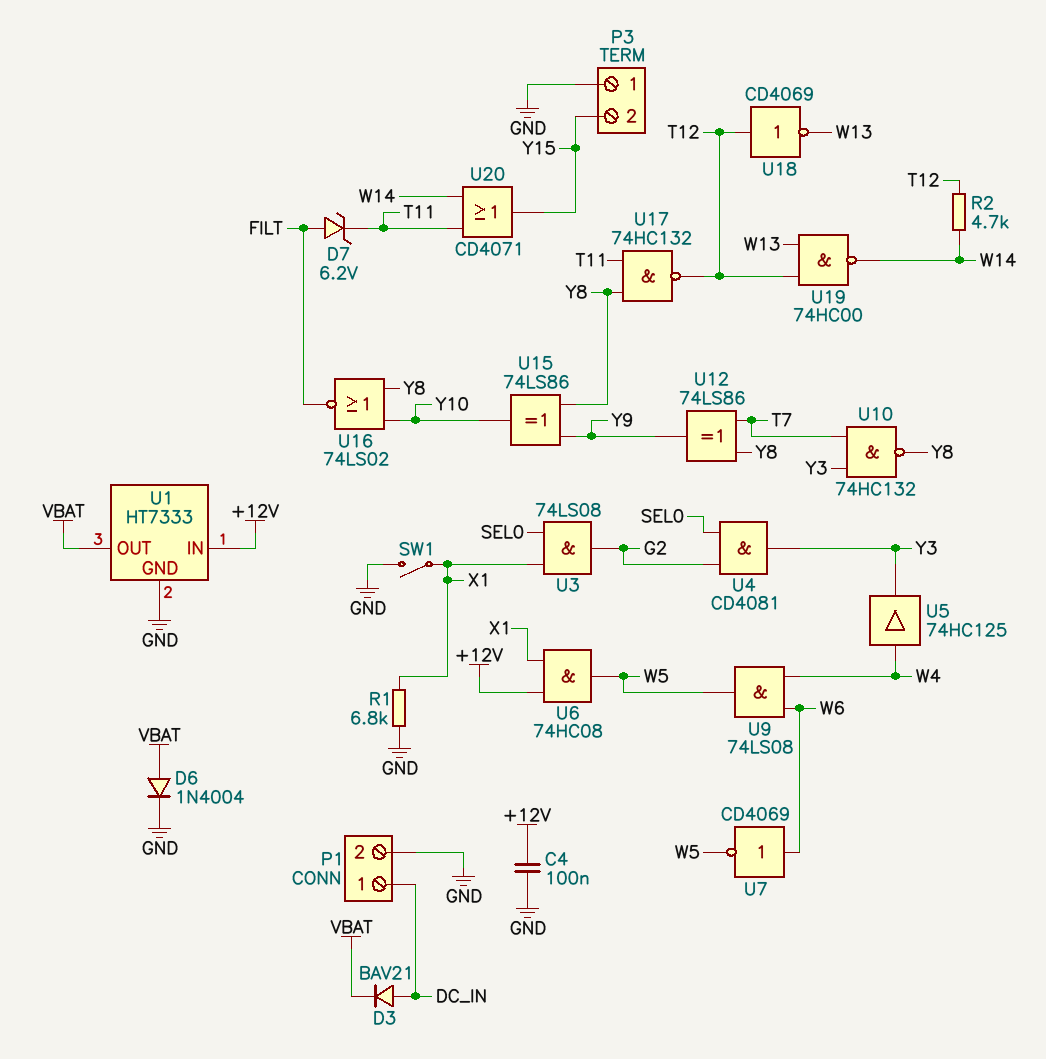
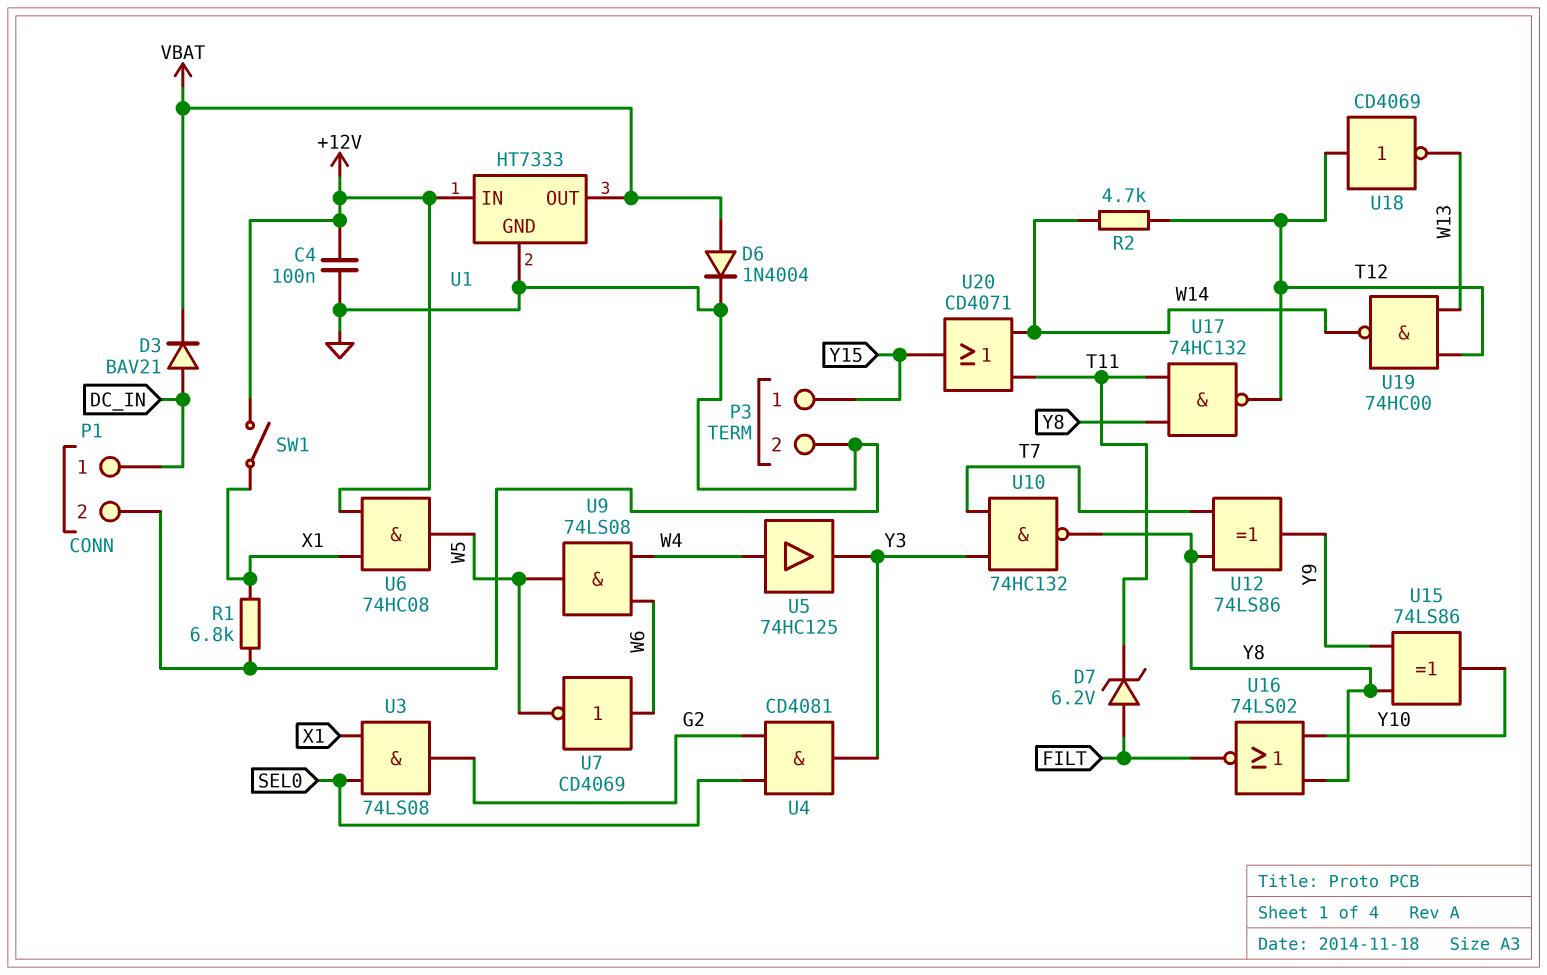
P3 pin 1: GND -> Y15
P3 pin 2: Y15 -> GND
SW1: switch (GND, X1) -> switch (+12V, X1)

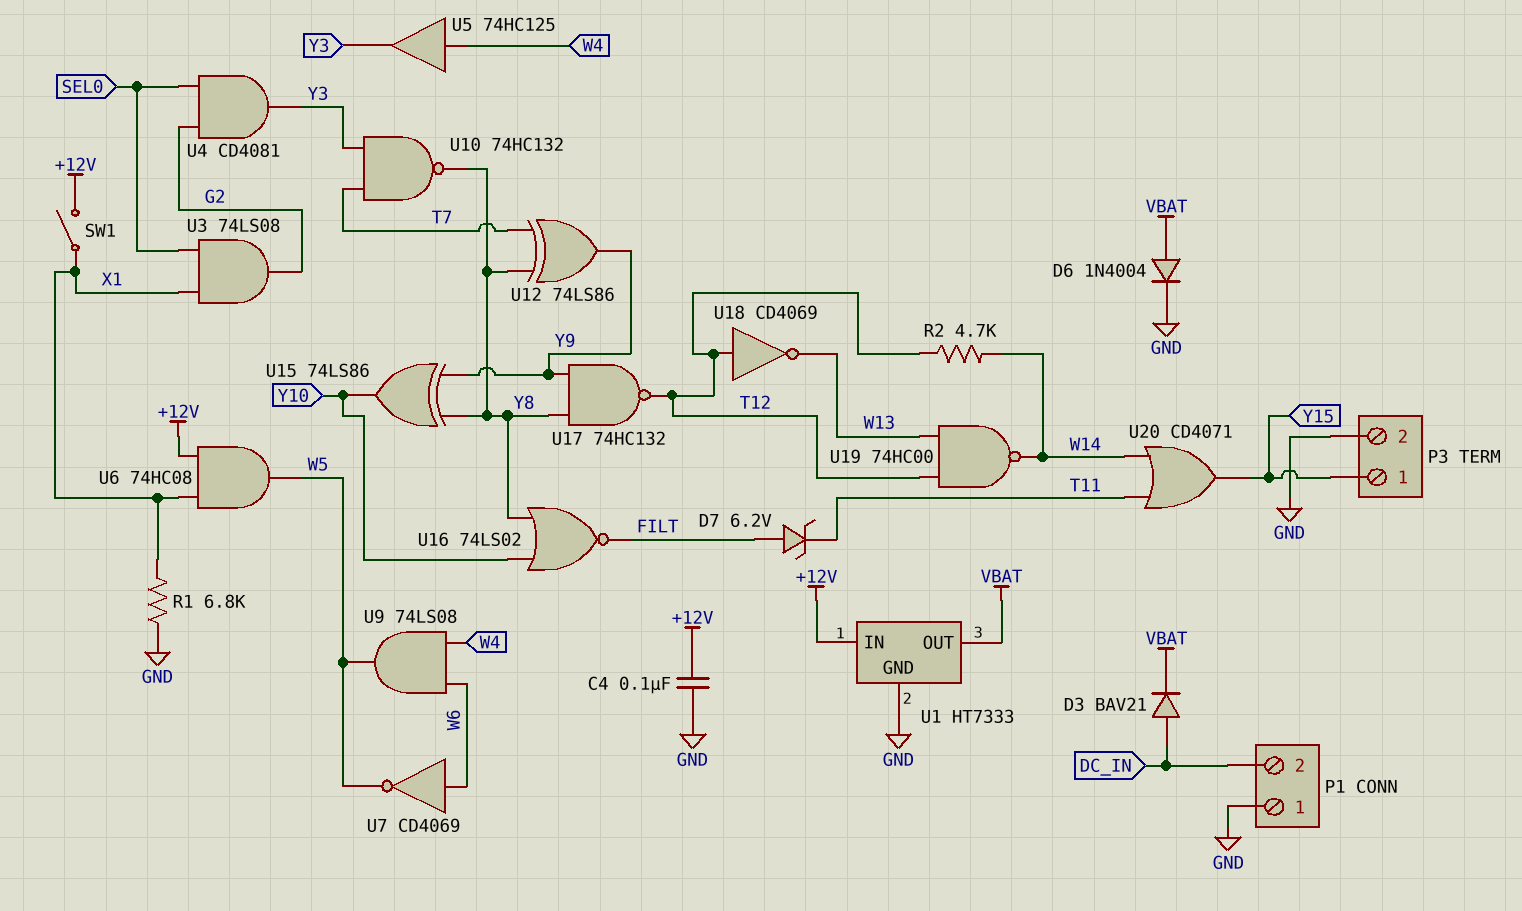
P1 pin 1: DC_IN -> GND
P1 pin 2: GND -> DC_IN
U17: NAND 74HC132 (in T11, in Y8, out T12) -> NAND 74HC132 (in Y8, in Y9, out T12)

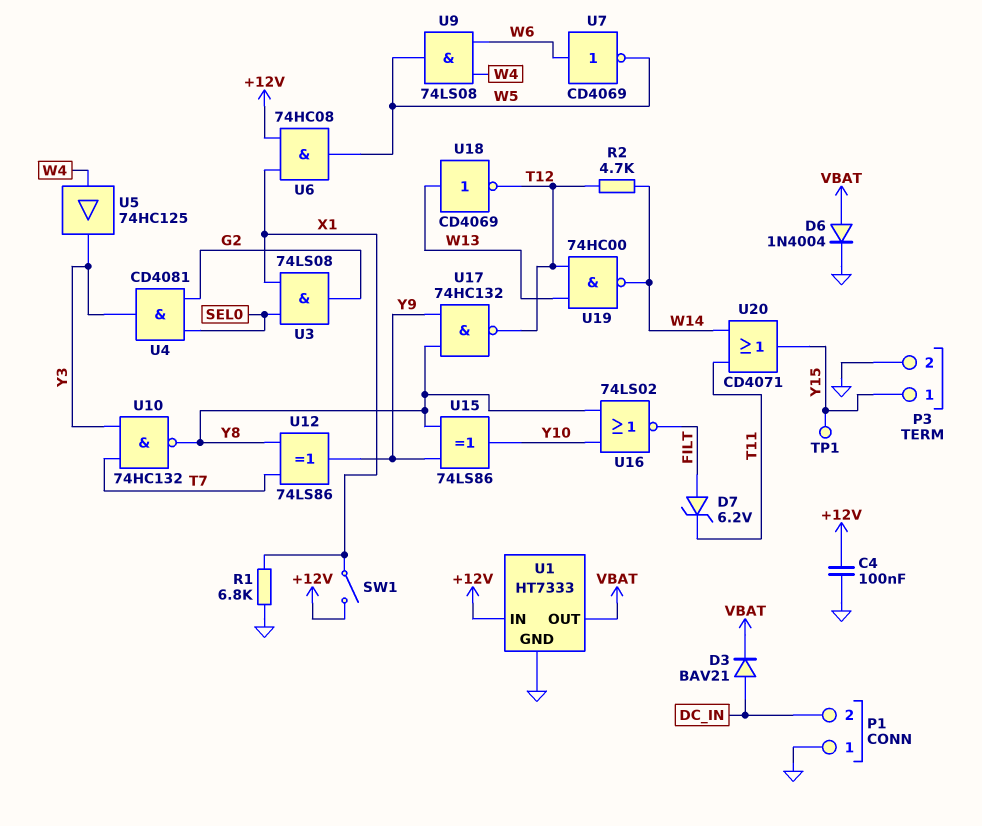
TP1: none -> test point (Y15)
U18: NOT CD4069 (in T12, out W13) -> NOT CD4069 (in W13, out T12)

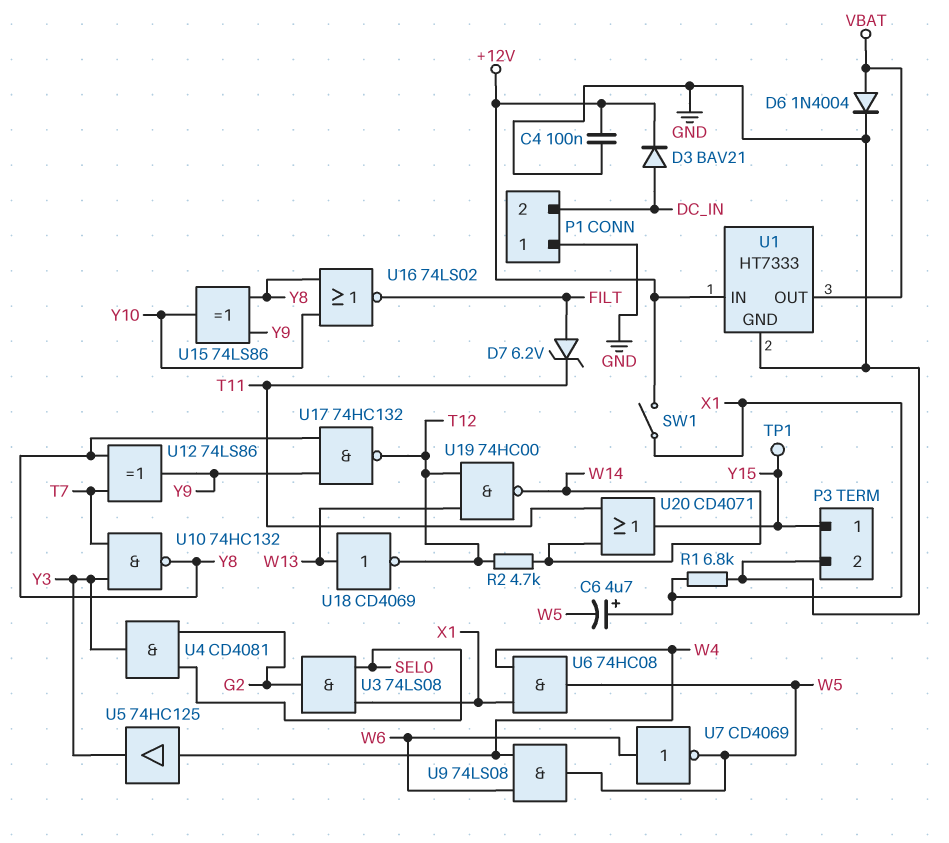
C6: none -> 4.7uF (plus X1, minus W5)
D3: diode BAV21 (A DC_IN, K VBAT) -> diode BAV21 (A DC_IN, K +12V)
U6: AND 74HC08 (in +12V, in X1, out W5) -> AND 74HC08 (in W4, in X1, out W5)

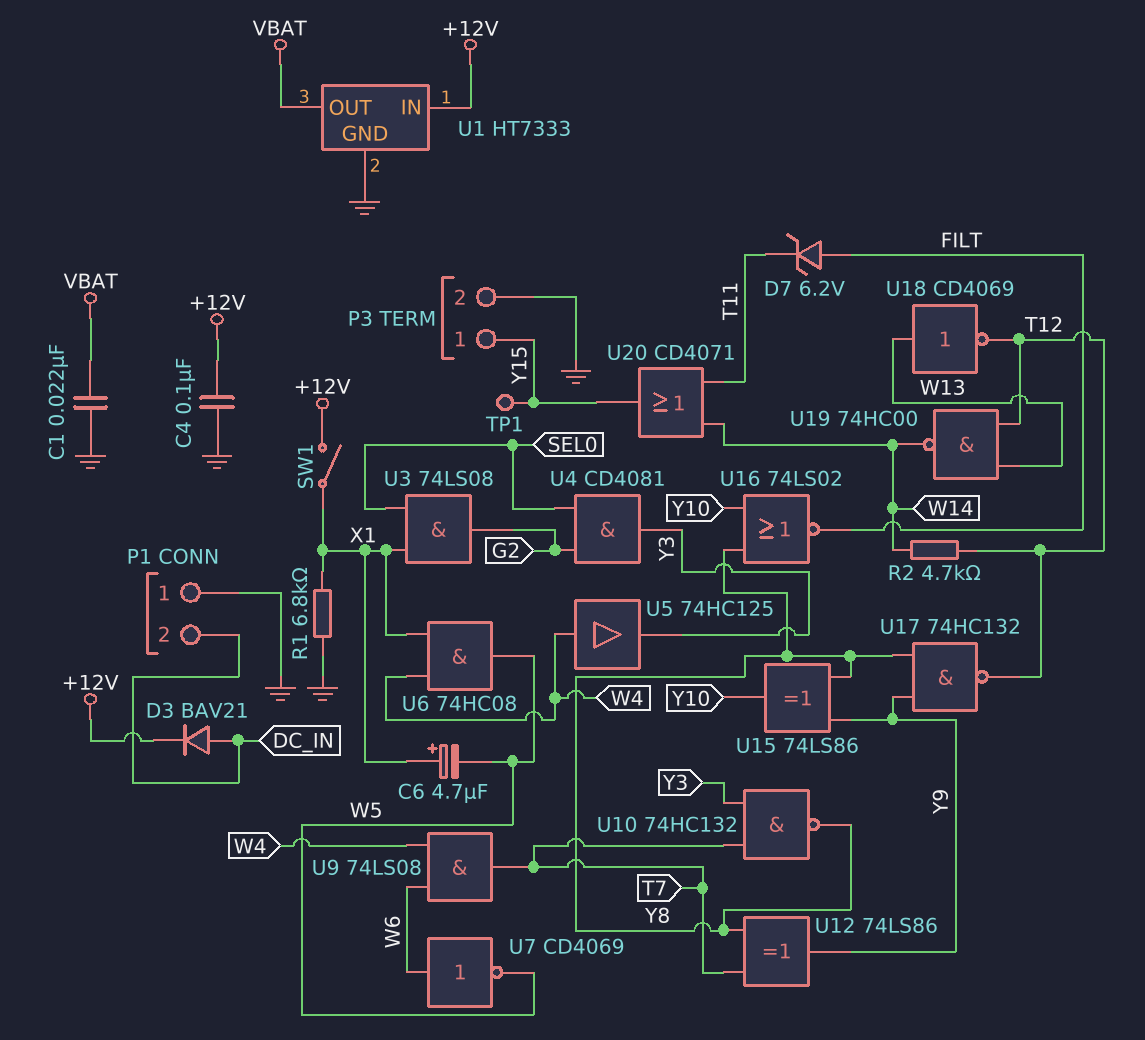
C1: none -> 22nF (GND, VBAT)
D6: diode 1N4004 (A VBAT, K GND) -> none
U9: AND 74LS08 (in W4, in W6, out W5) -> AND 74LS08 (in W4, in W6, out T7)

